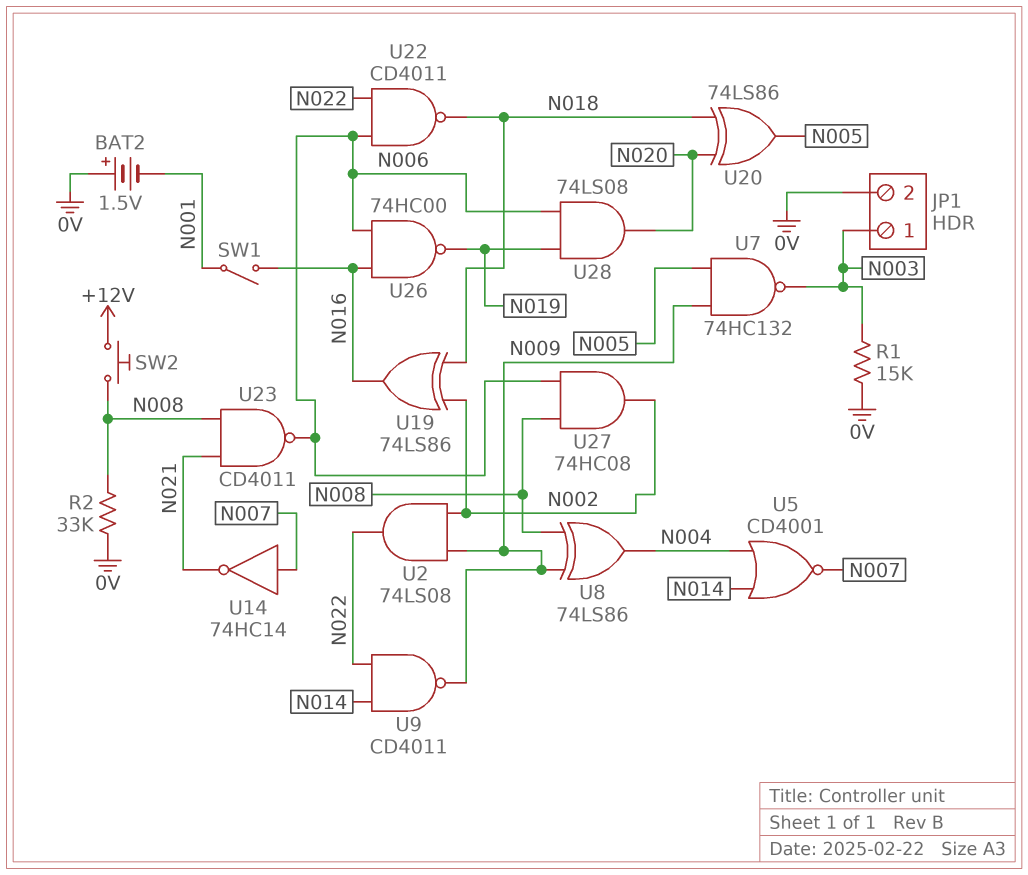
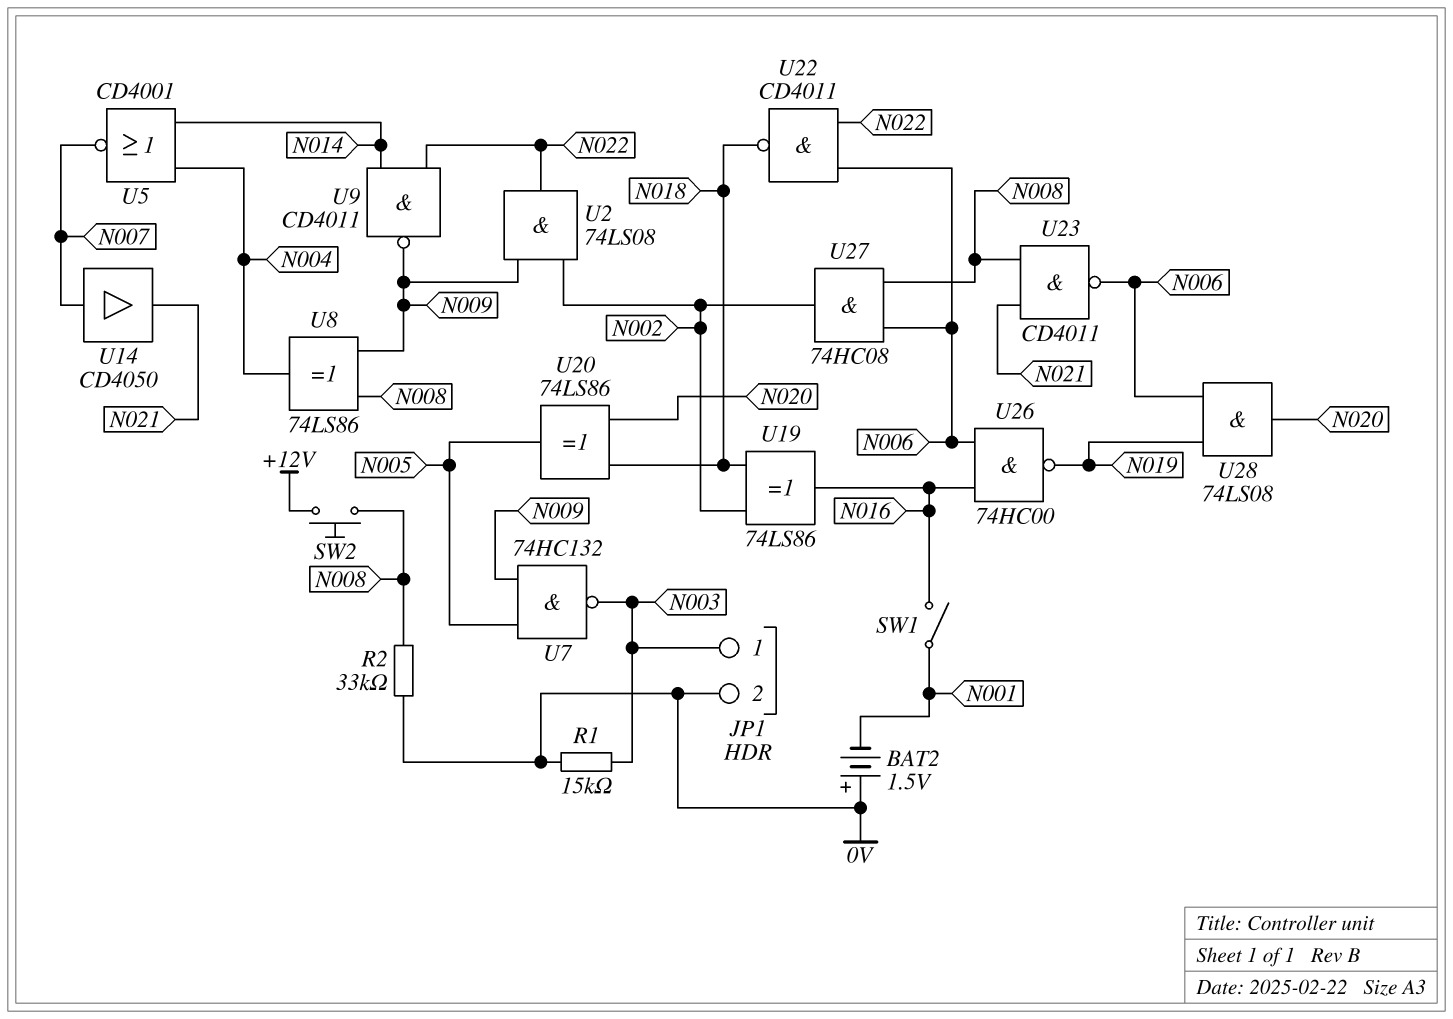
U14: NOT 74HC14 (in N007, out N021) -> buffer CD4050 (in N007, out N021)

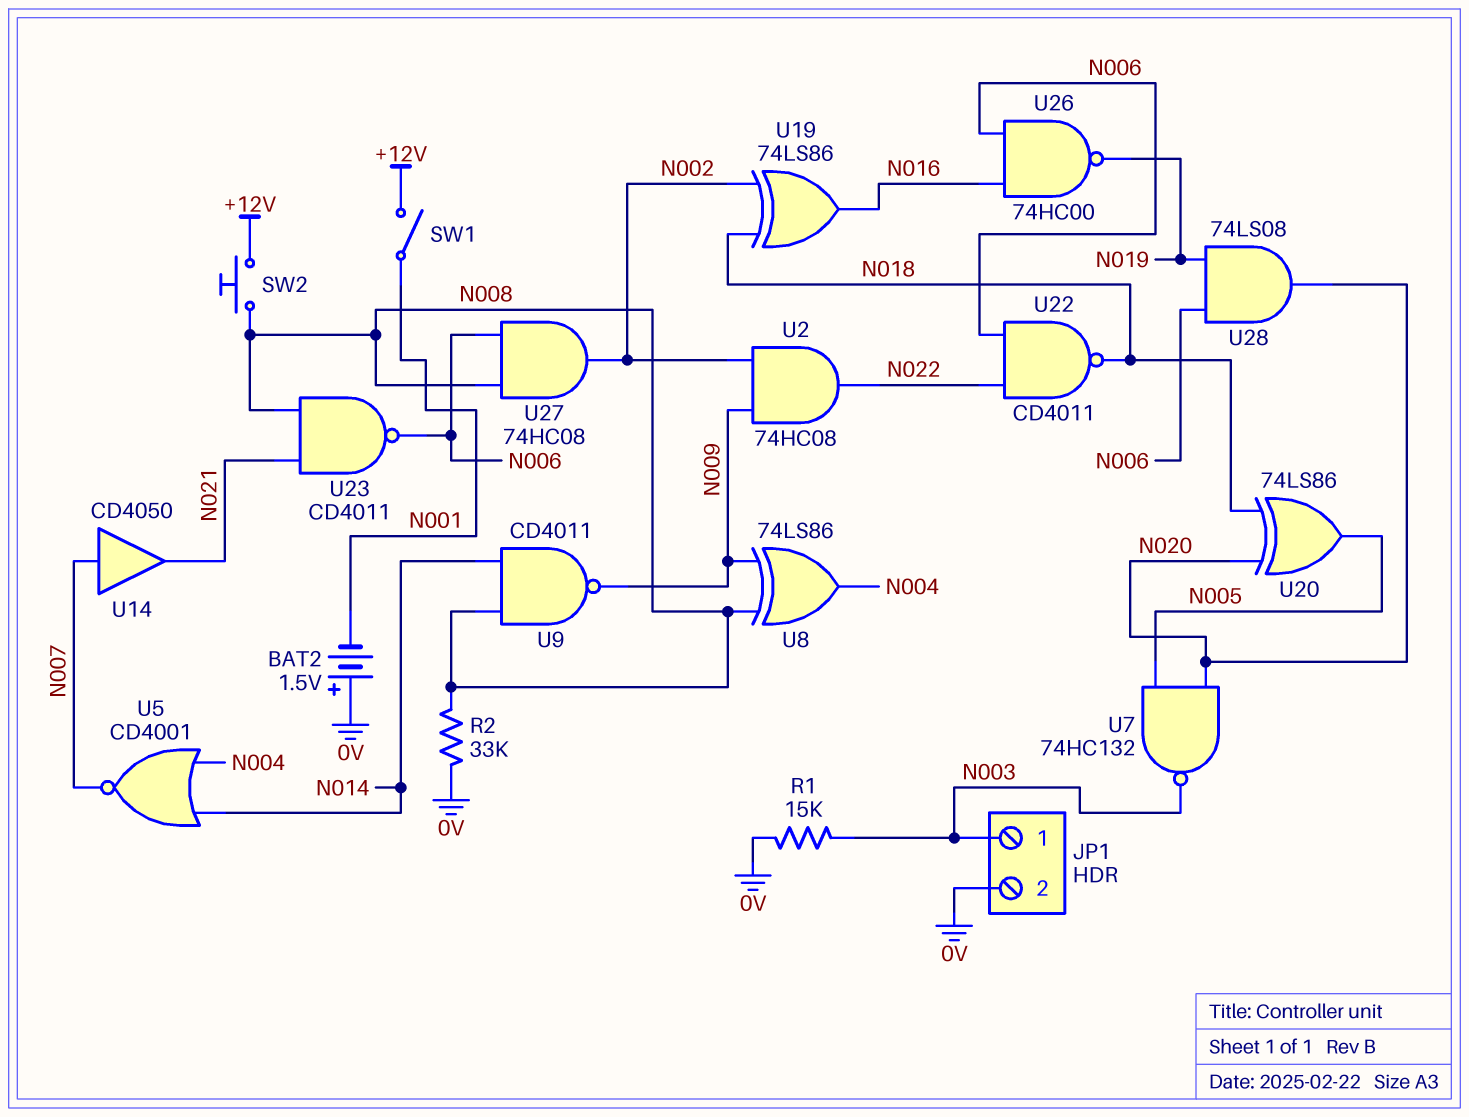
SW1: switch (N001, N016) -> switch (+12V, N001)
U2: AND 74LS08 (in N002, in N009, out N022) -> AND 74HC08 (in N002, in N009, out N022)
U7: NAND 74HC132 (in N005, in N009, out N003) -> NAND 74HC132 (in N005, in N020, out N003)
U9: NAND CD4011 (in N014, in N022, out N009) -> NAND CD4011 (in N008, in N014, out N009)

